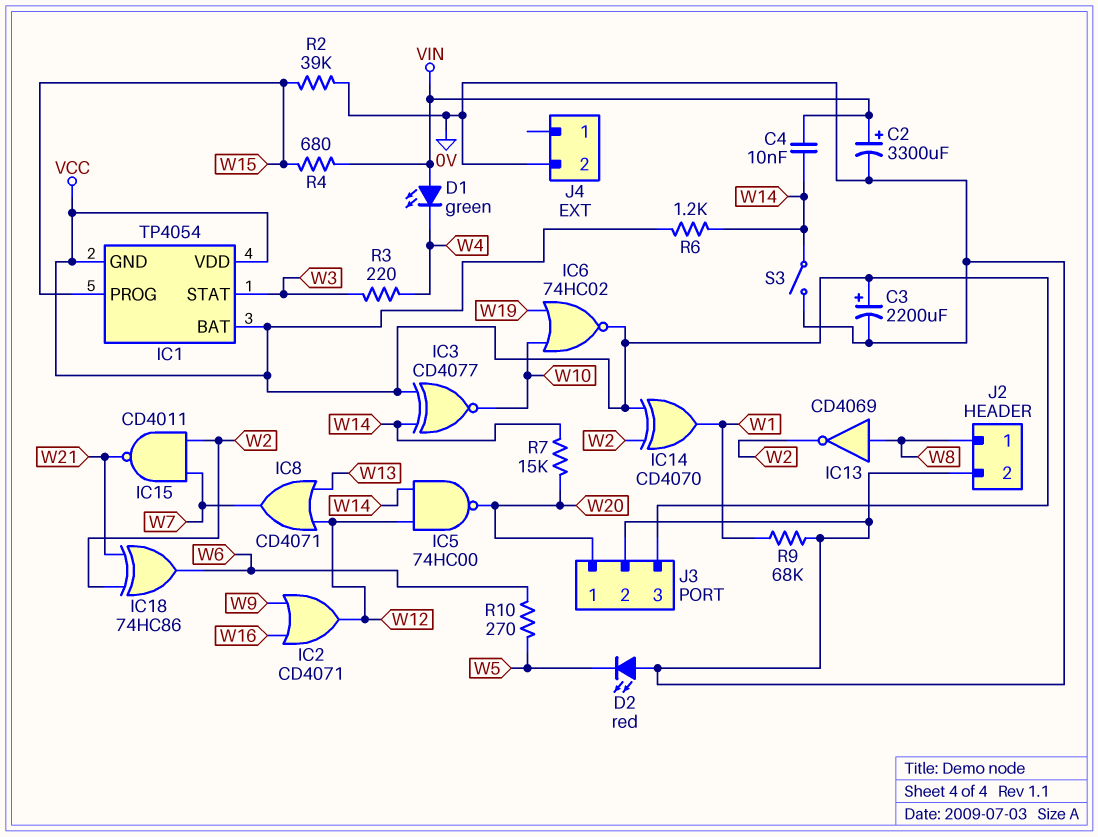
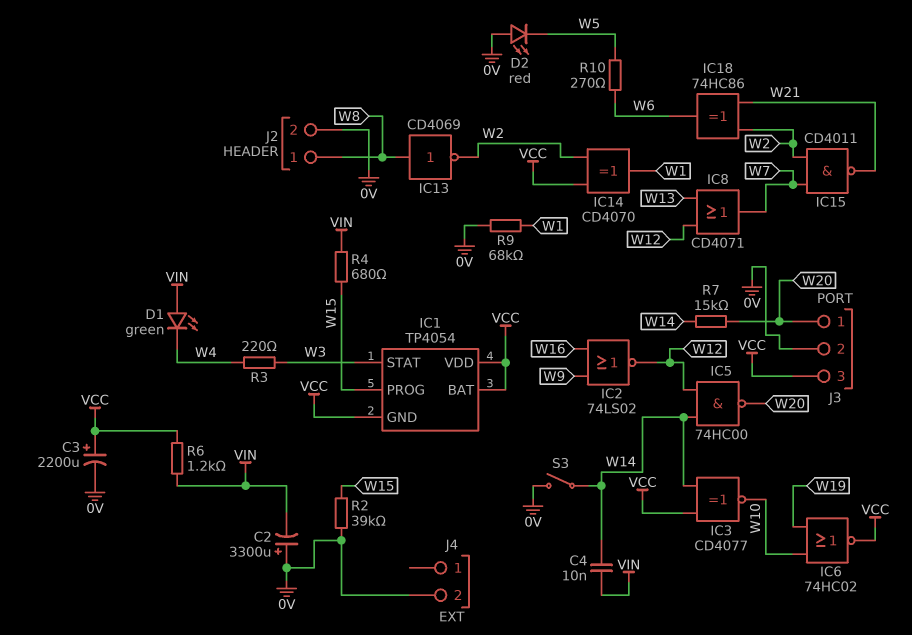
C2: 3300uF (plus VIN, minus 0V) -> 3300uF (plus 0V, minus VIN)
IC2: OR CD4071 (in W9, in W16, out W12) -> NOR 74LS02 (in W9, in W16, out W12)
R6: 1.2k (VCC, W14) -> 1.2k (VCC, VIN)

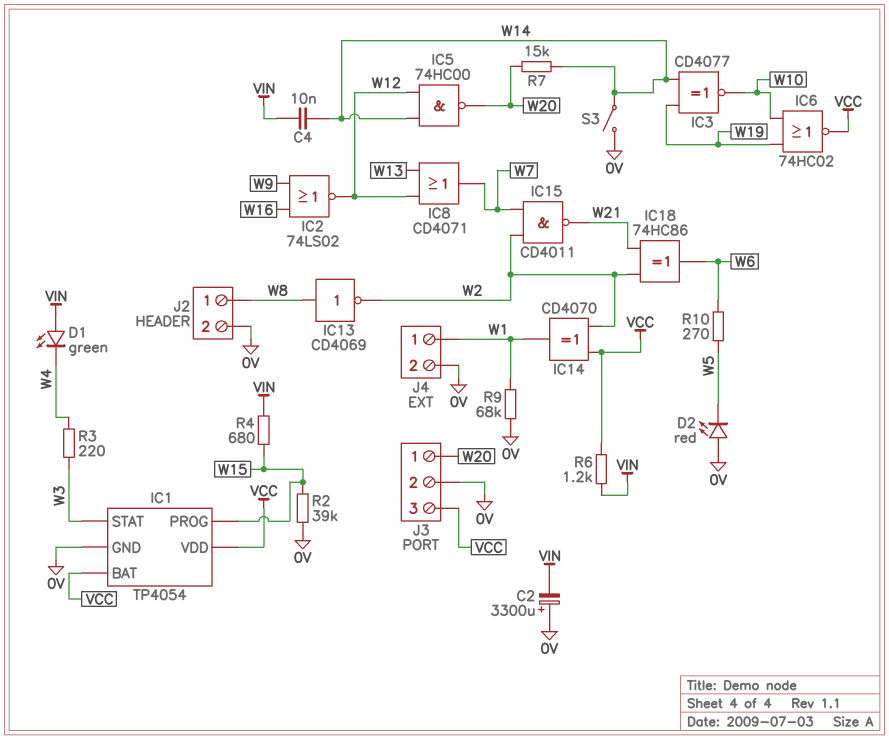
C3: 2200uF (plus VCC, minus 0V) -> none
IC1 pin GND: VCC -> 0V
IC3: XNOR CD4077 (in VCC, in W14, out W10) -> XNOR CD4077 (in W14, in W19, out W10)
J4 pin 1: none -> W1

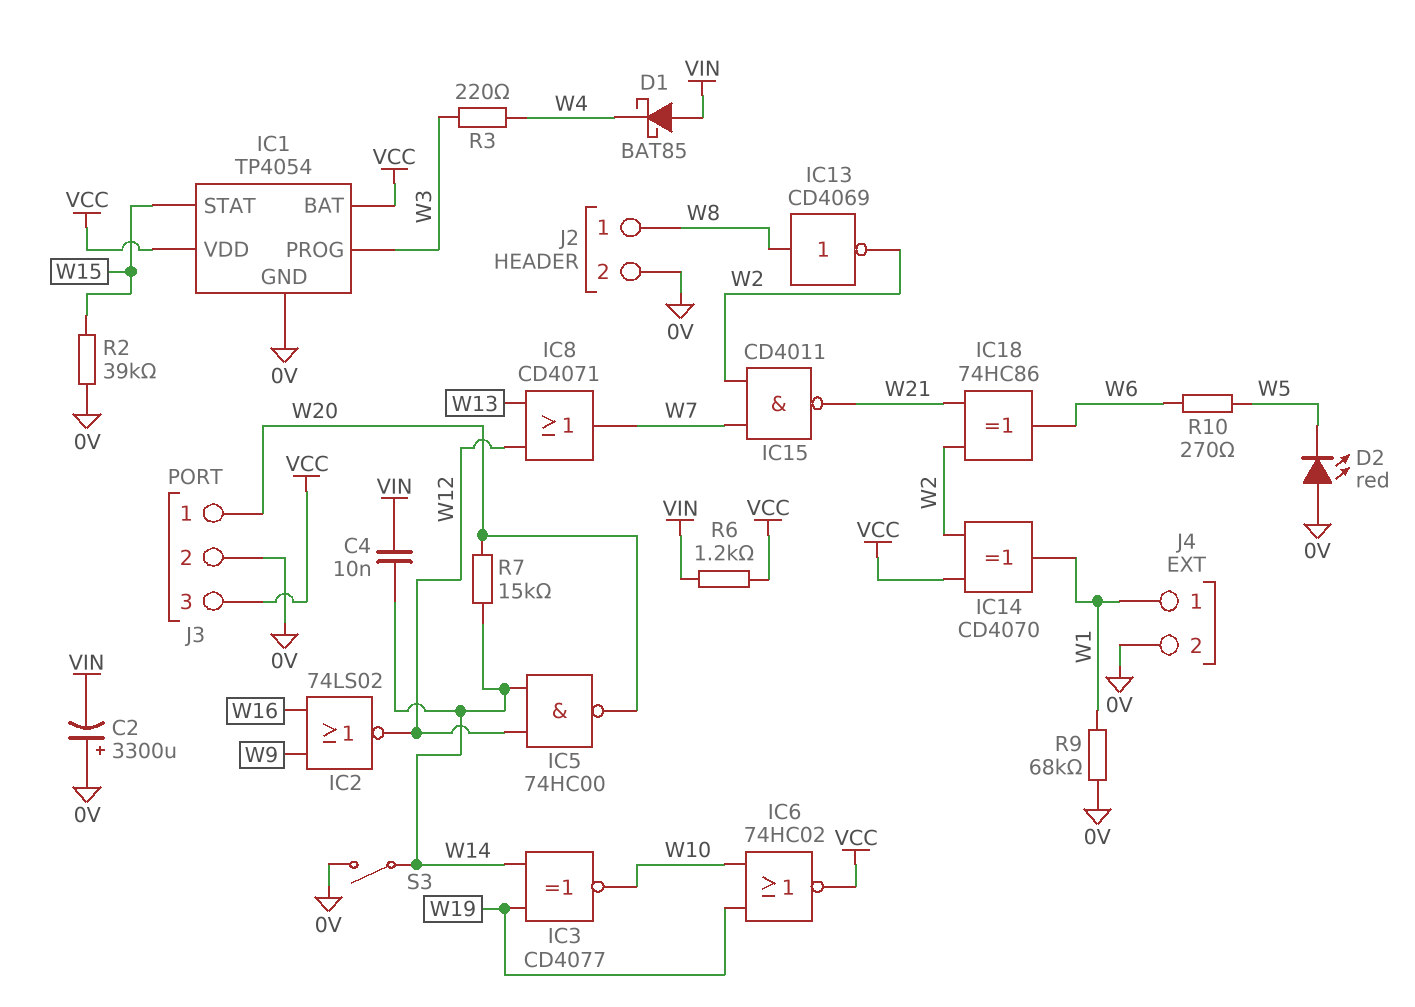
D1: LED green (A VIN, K W4) -> schottky BAT85 (A VIN, K W4)
IC1 pin PROG: W15 -> W3
IC1 pin STAT: W3 -> W15
R4: 680 (VIN, W15) -> none

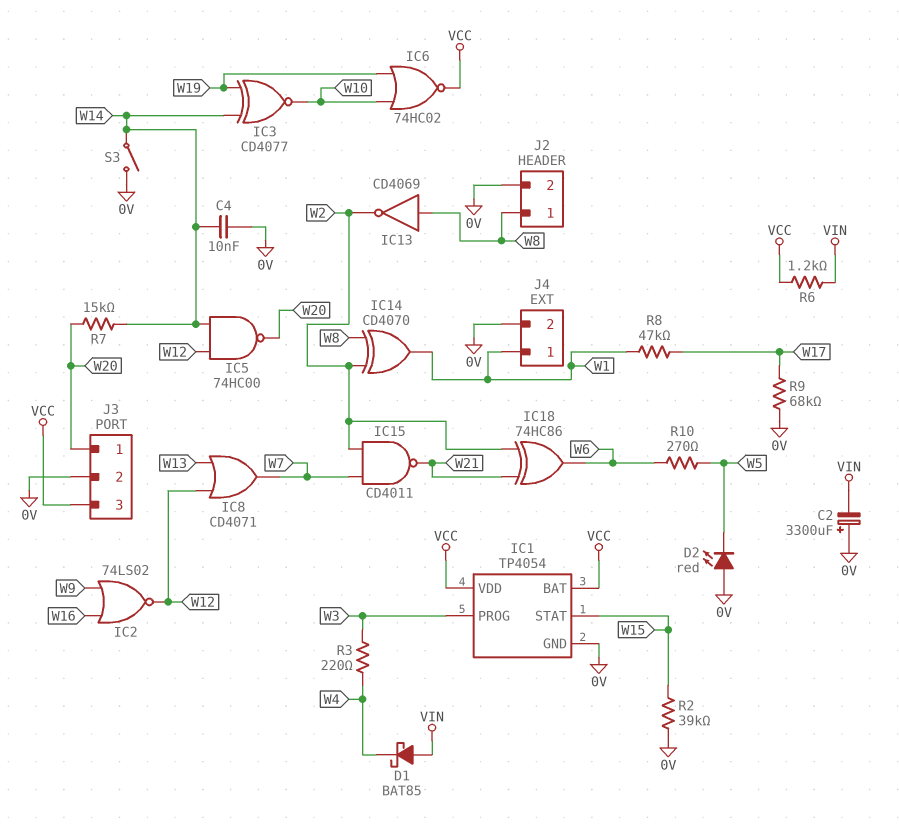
C4: 10nF (VIN, W14) -> 10nF (0V, W14)
IC14: XOR CD4070 (in VCC, in W2, out W1) -> XOR CD4070 (in W2, in W8, out W1)
R8: none -> 47k (W1, W17)
R9: 68k (0V, W1) -> 68k (0V, W17)

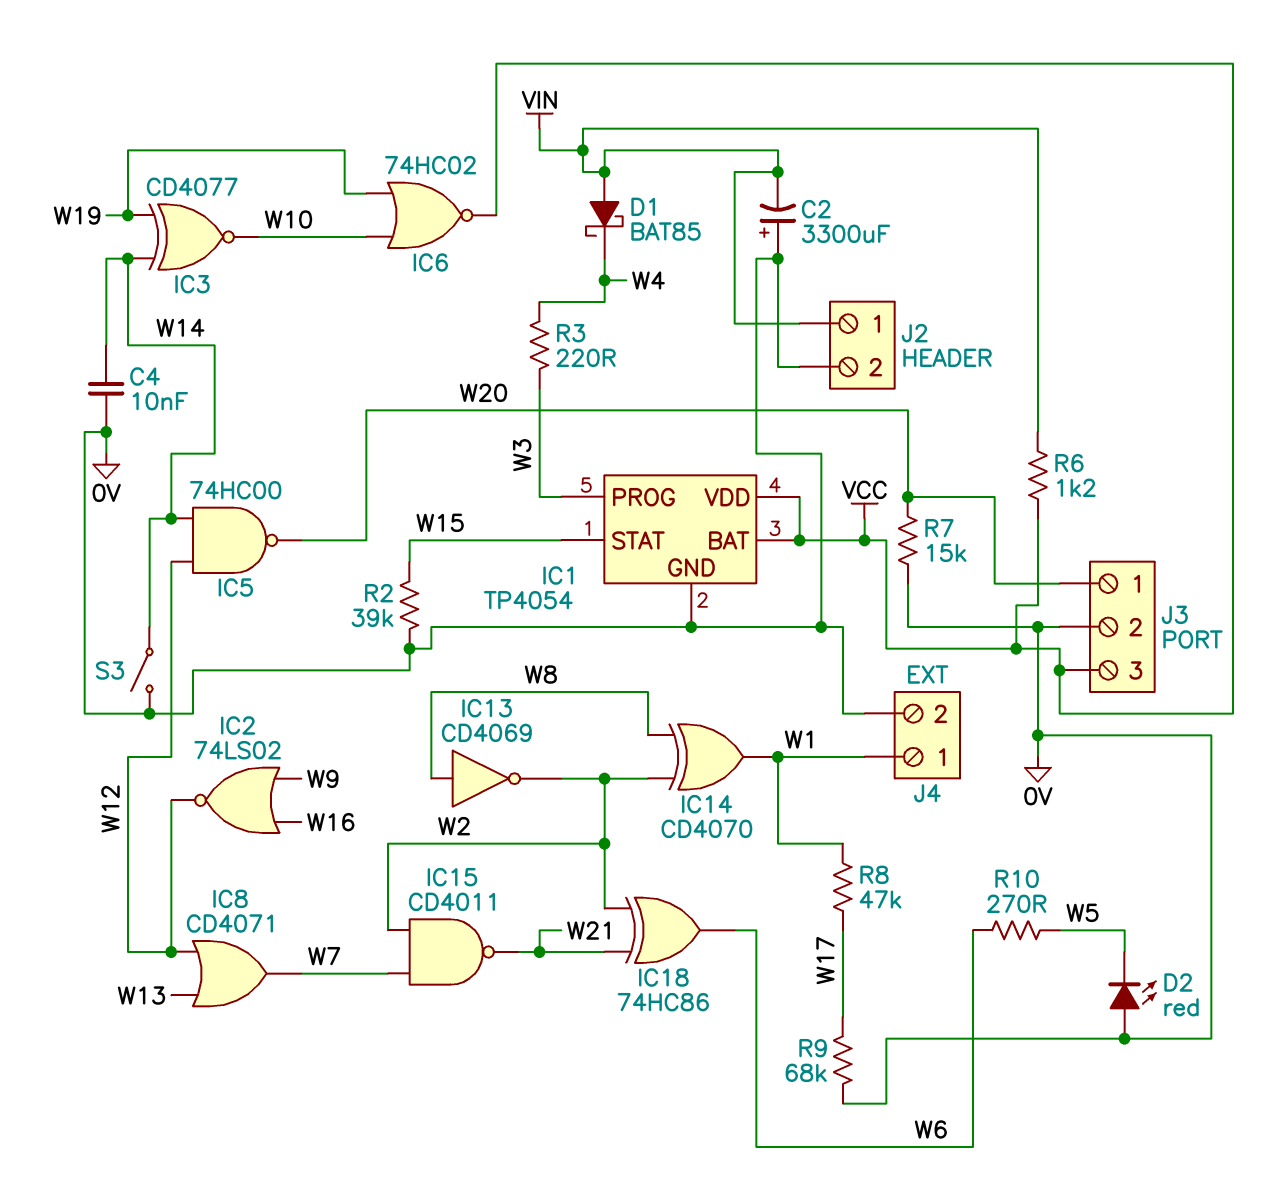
J2 pin 1: W8 -> VIN
R7: 15k (W14, W20) -> 15k (0V, W20)

